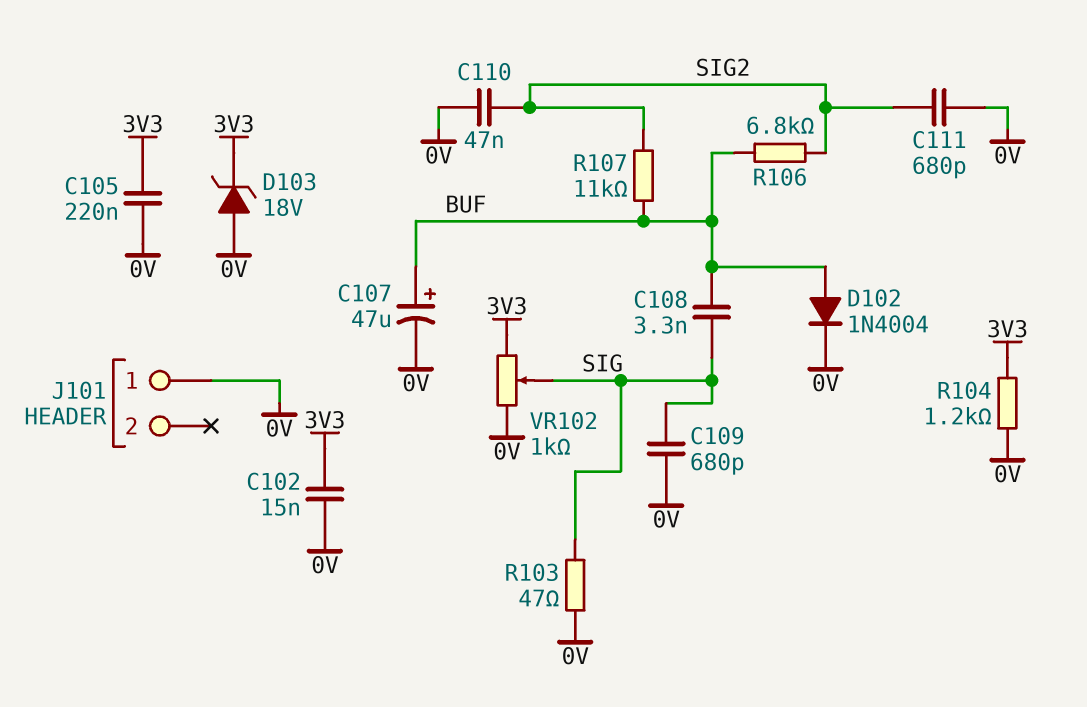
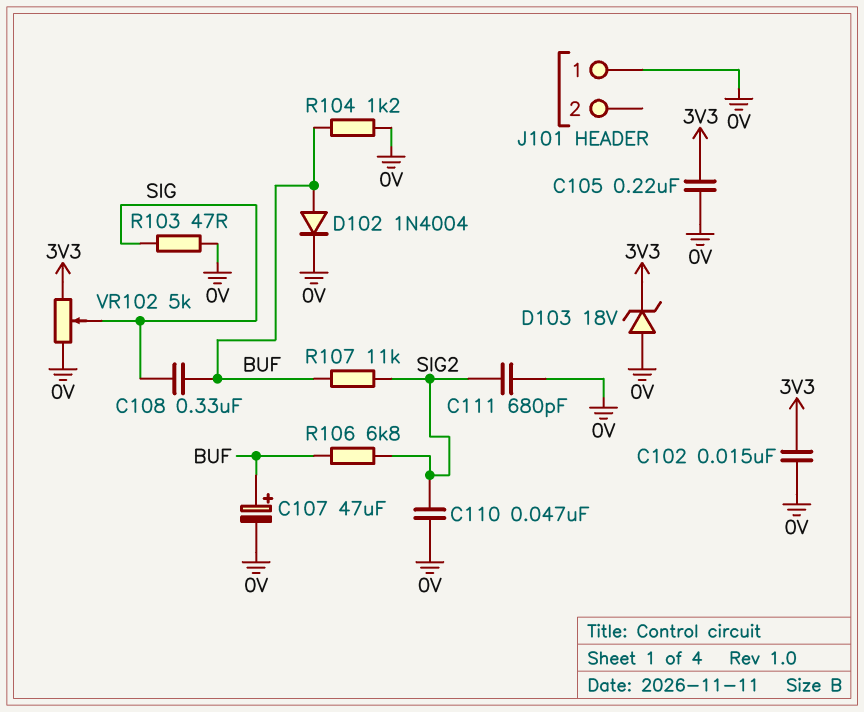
C108: 3.3nF (BUF, SIG) -> 330nF (BUF, SIG)
C109: 680pF (0V, SIG) -> none
R104: 1.2k (0V, 3V3) -> 1.2k (0V, BUF)
VR102: 1k (0V, 3V3, wiper SIG) -> 5k (0V, 3V3, wiper SIG)

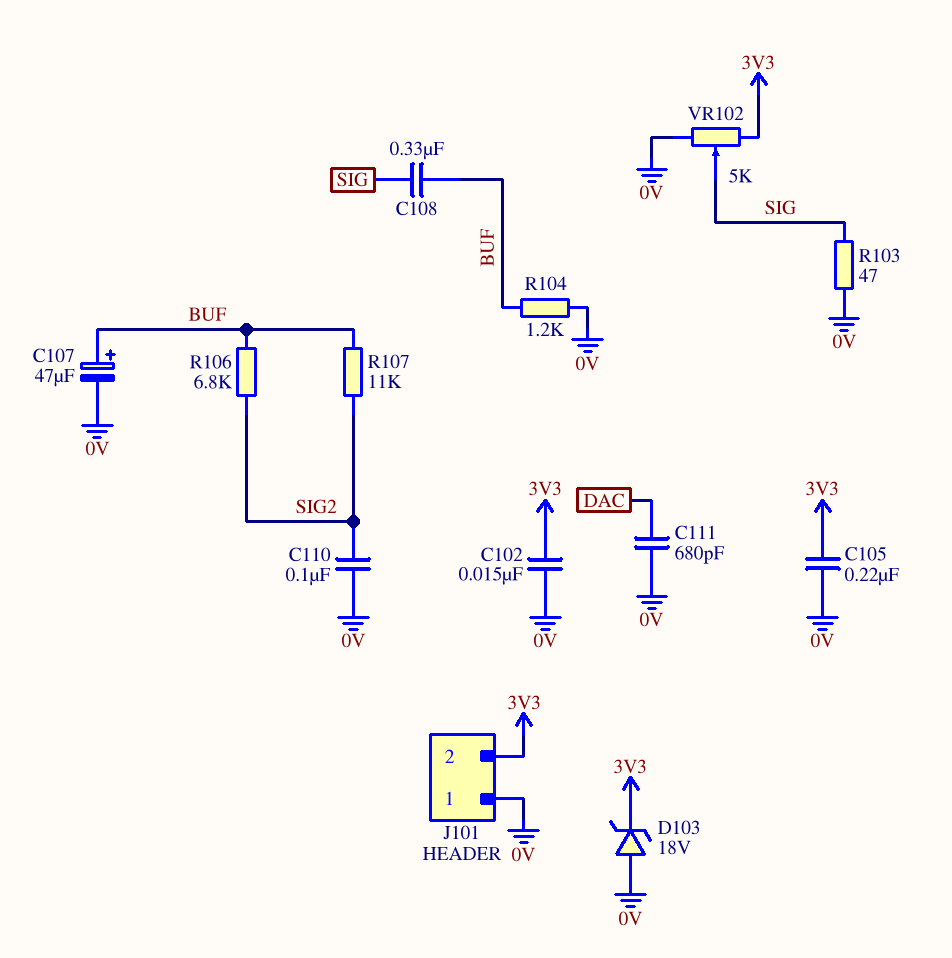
C110: 47nF (0V, SIG2) -> 100nF (0V, SIG2)
C111: 680pF (0V, SIG2) -> 680pF (0V, DAC)
D102: diode 1N4004 (A BUF, K 0V) -> none
J101 pin 2: none -> 3V3

